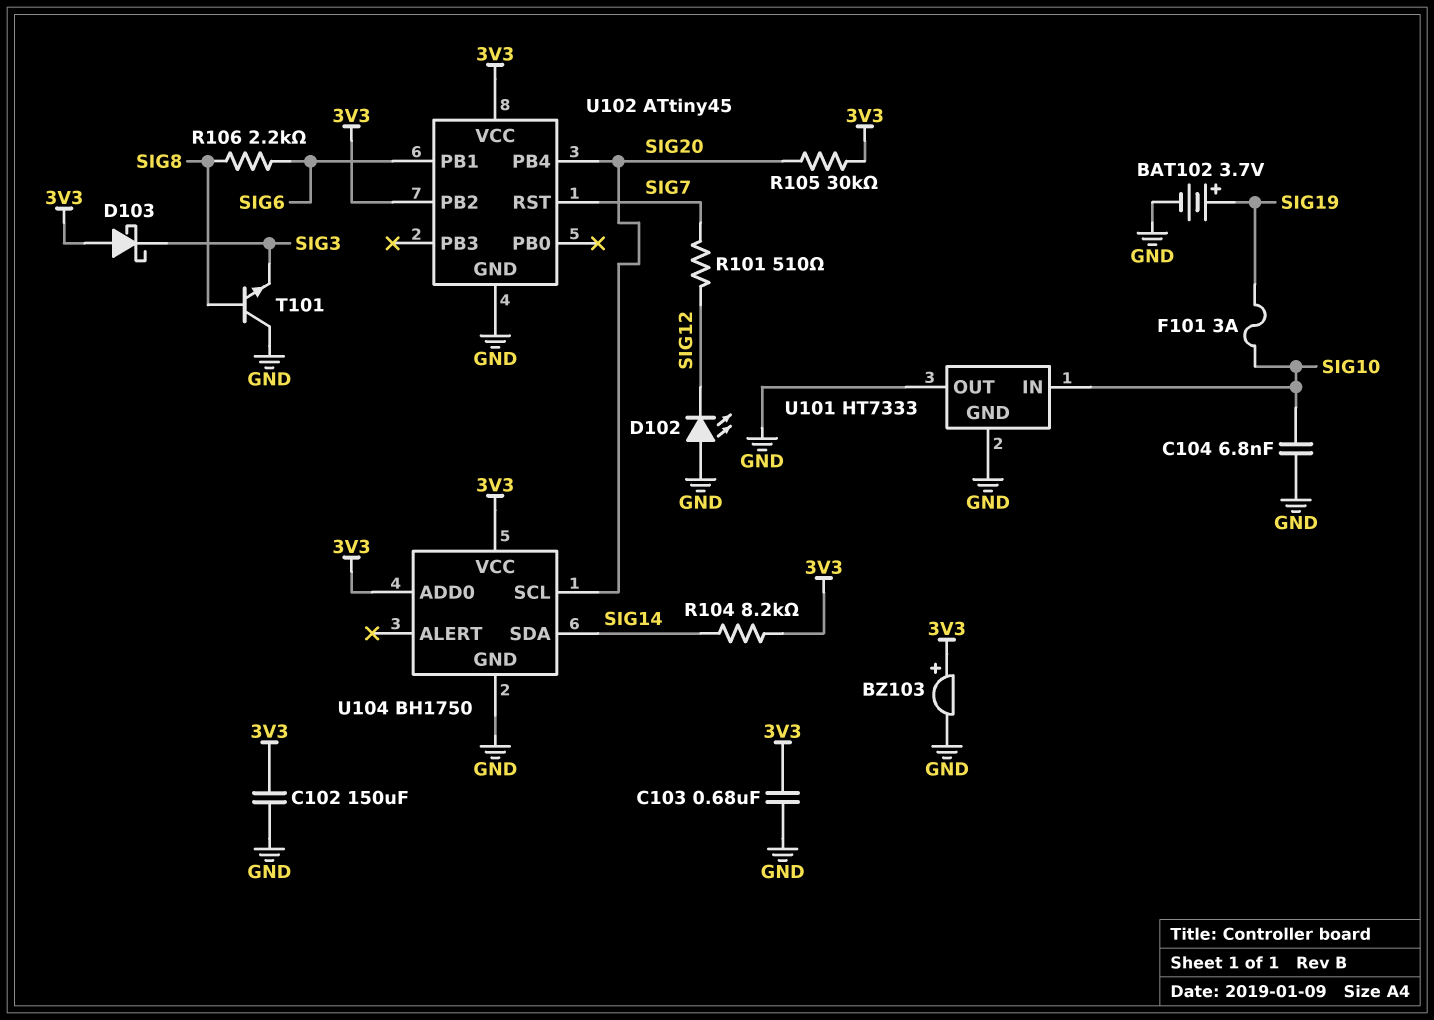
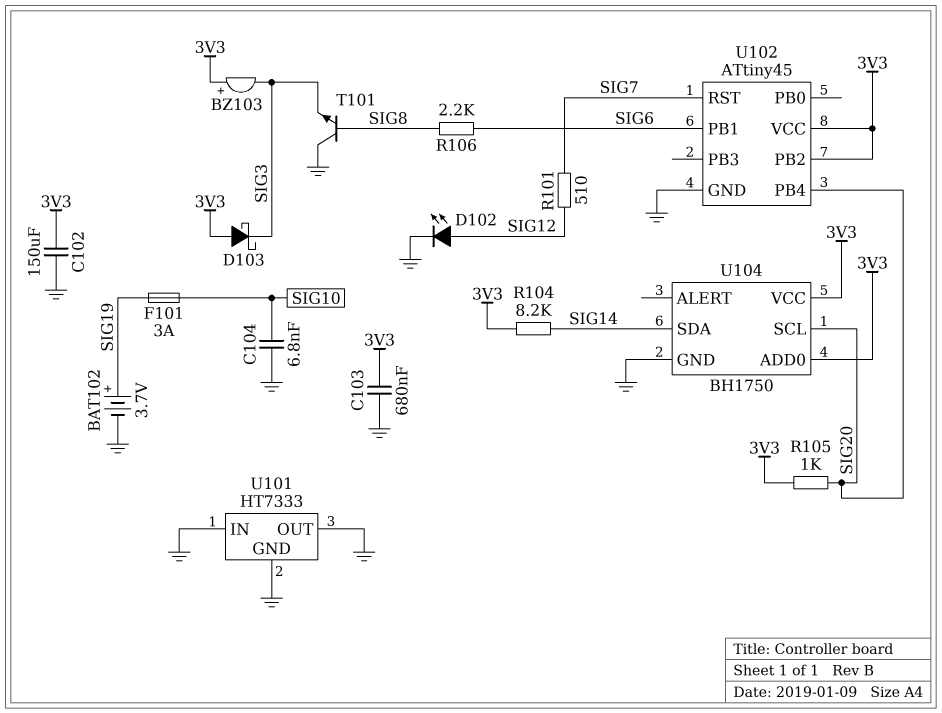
BZ103: buzzer (plus 3V3, minus GND) -> buzzer (plus 3V3, minus SIG3)
D102: LED (A GND, K SIG12) -> LED (A SIG12, K GND)
R105: 30k (3V3, SIG20) -> 1k (3V3, SIG20)
U101 pin IN: SIG10 -> GND

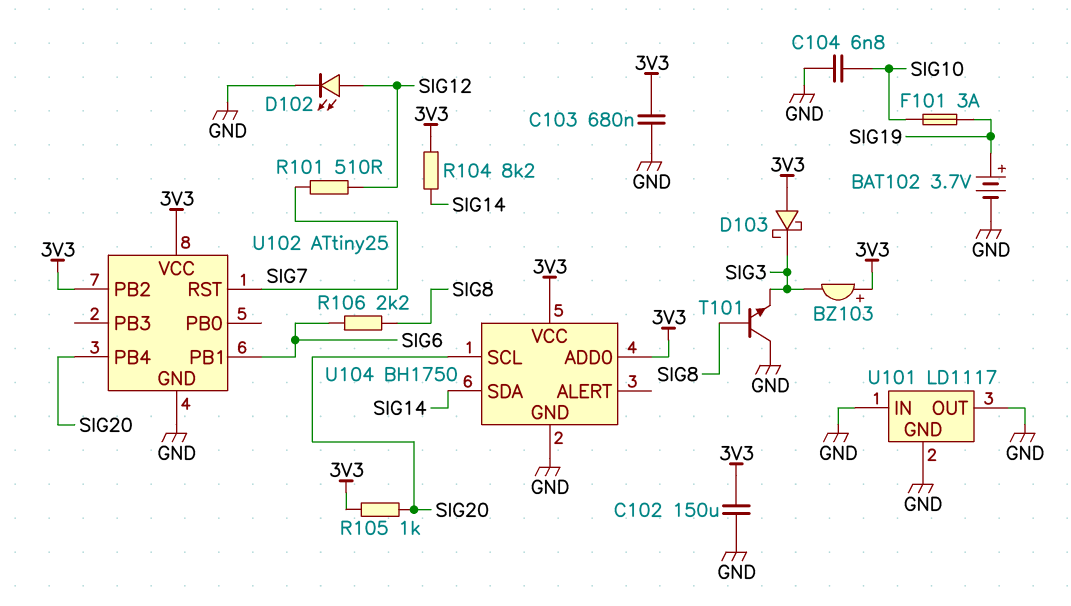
U101: HT7333 -> LD1117
U102: ATtiny45 -> ATtiny25

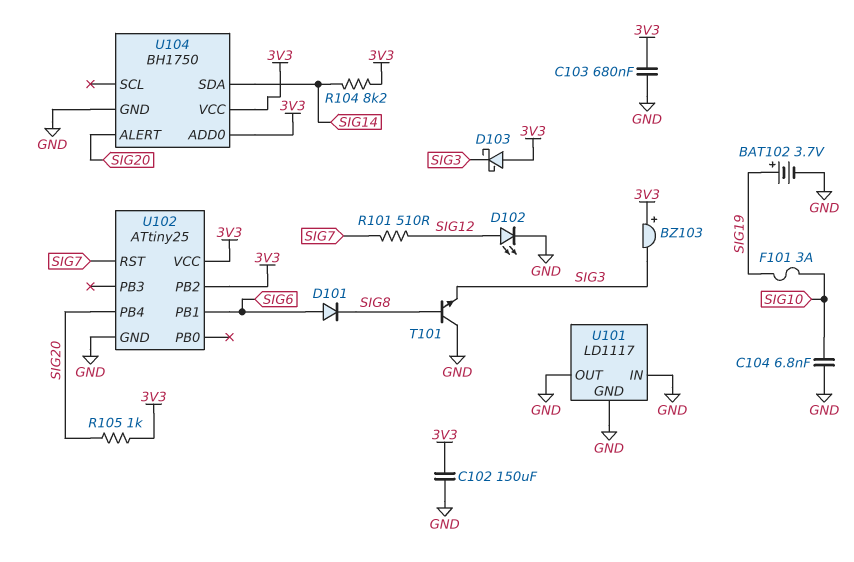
D101: none -> diode (A SIG6, K SIG8)
R106: 2.2k (SIG6, SIG8) -> none
U104 pin ALERT: none -> SIG20
U104 pin SCL: SIG20 -> none

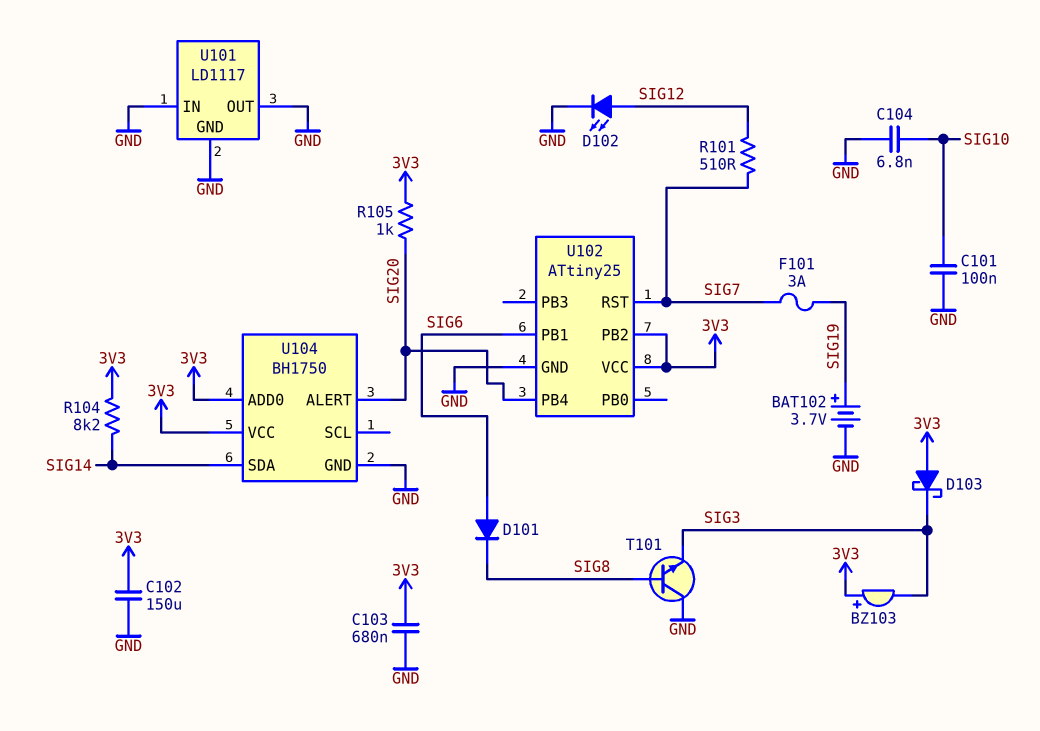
C101: none -> 100nF (GND, SIG10)
F101: 3A (SIG10, SIG19) -> 3A (SIG7, SIG19)

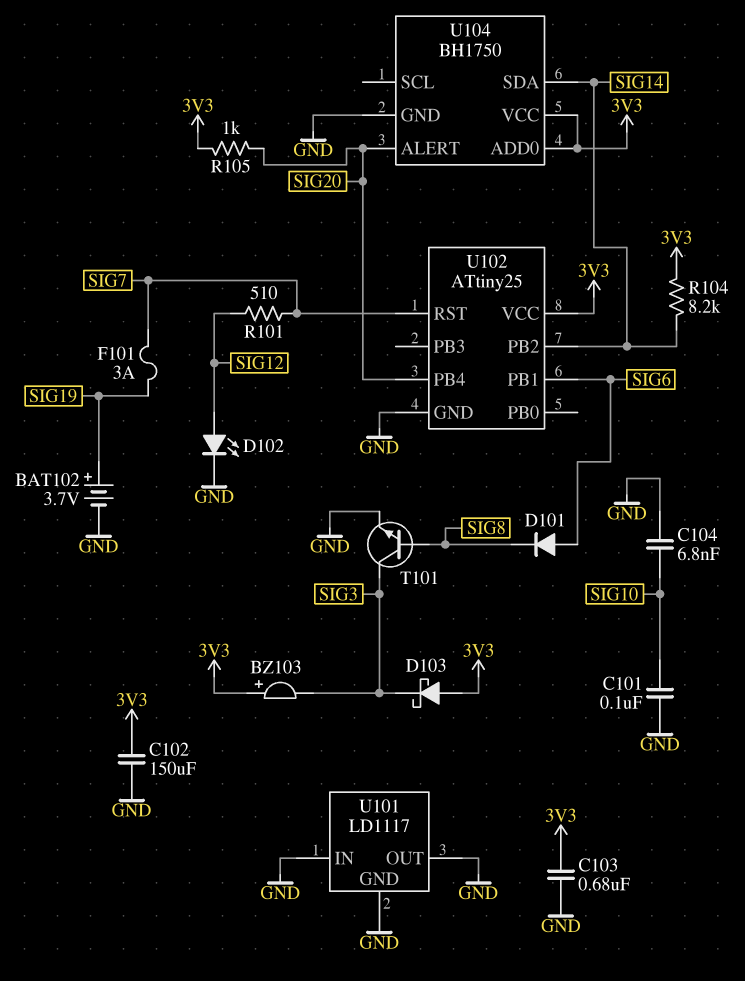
T101: NPN (B SIG8, C GND, E SIG3) -> NPN (B SIG8, C SIG3, E GND)
U102 pin PB2: 3V3 -> SIG14

